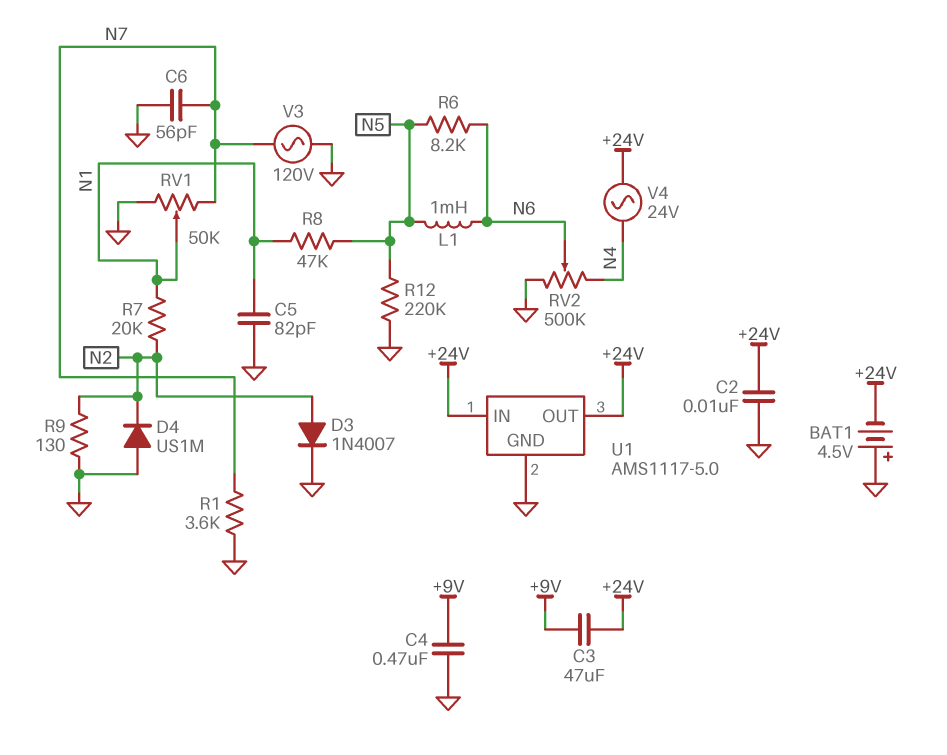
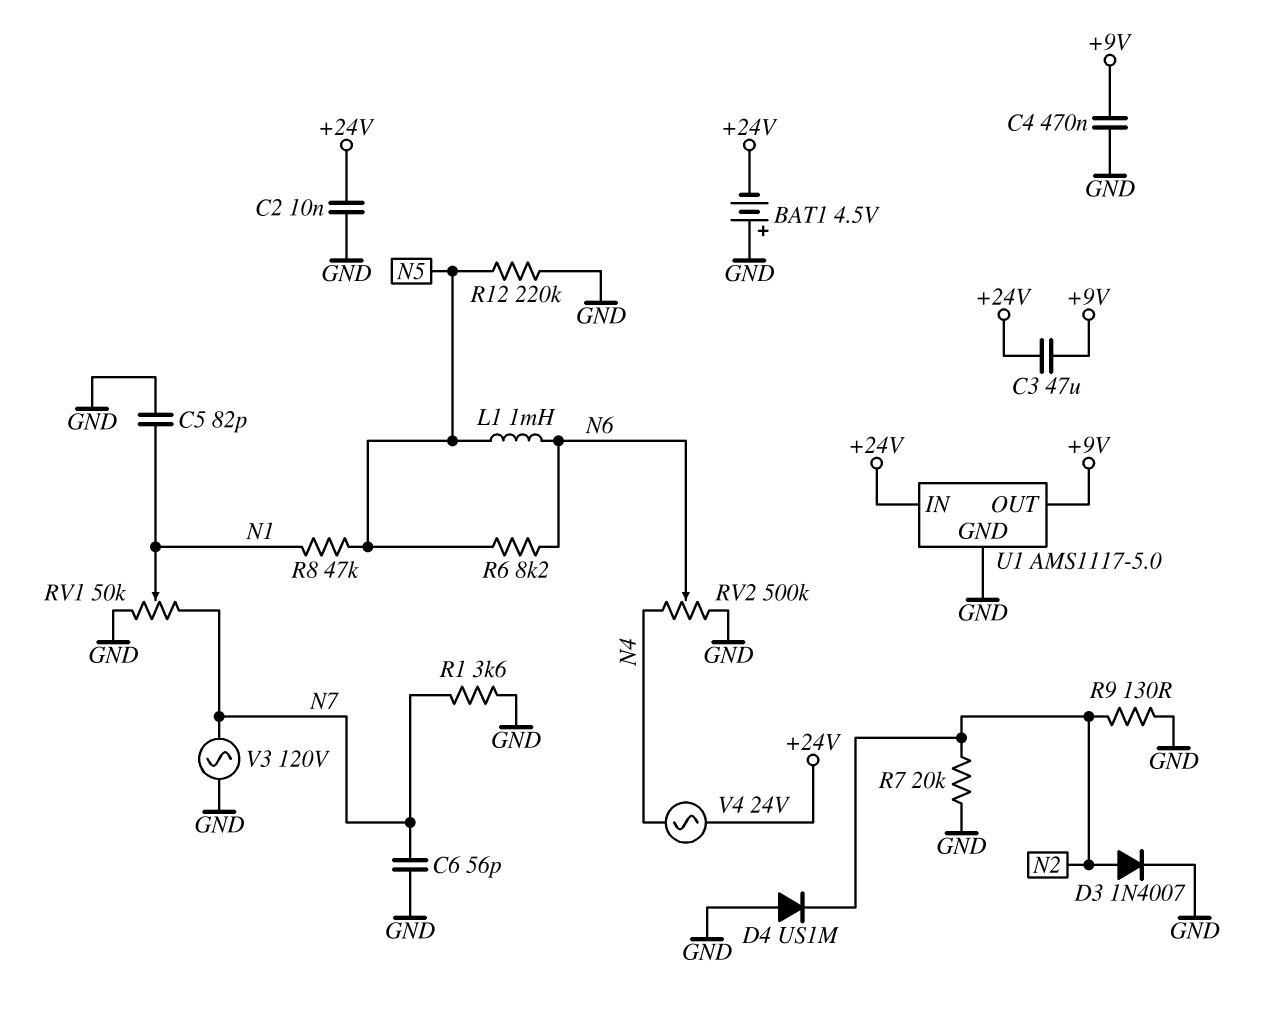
R7: 20k (N1, N2) -> 20k (GND, N2)
U1 pin OUT: +24V -> +9V

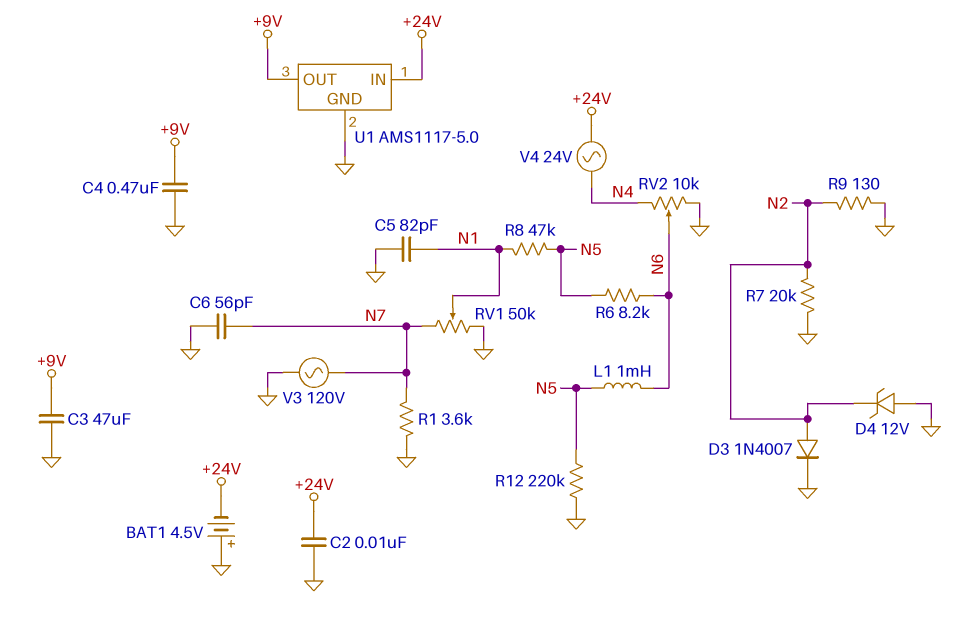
C3: 47uF (+9V, +24V) -> 47uF (+9V, GND)
D4: diode US1M (A GND, K N2) -> zener 12V (A GND, K N2)
RV2: 500k (GND, N4, wiper N6) -> 10k (GND, N4, wiper N6)

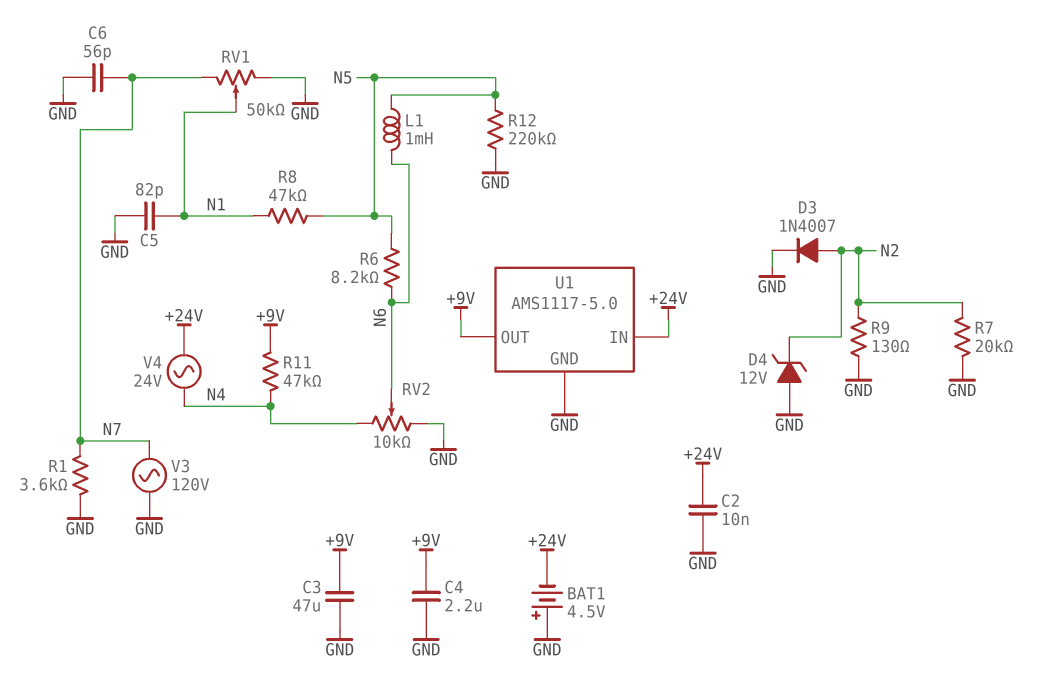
C4: 470nF (+9V, GND) -> 2.2uF (+9V, GND)
R11: none -> 47k (+9V, N4)

